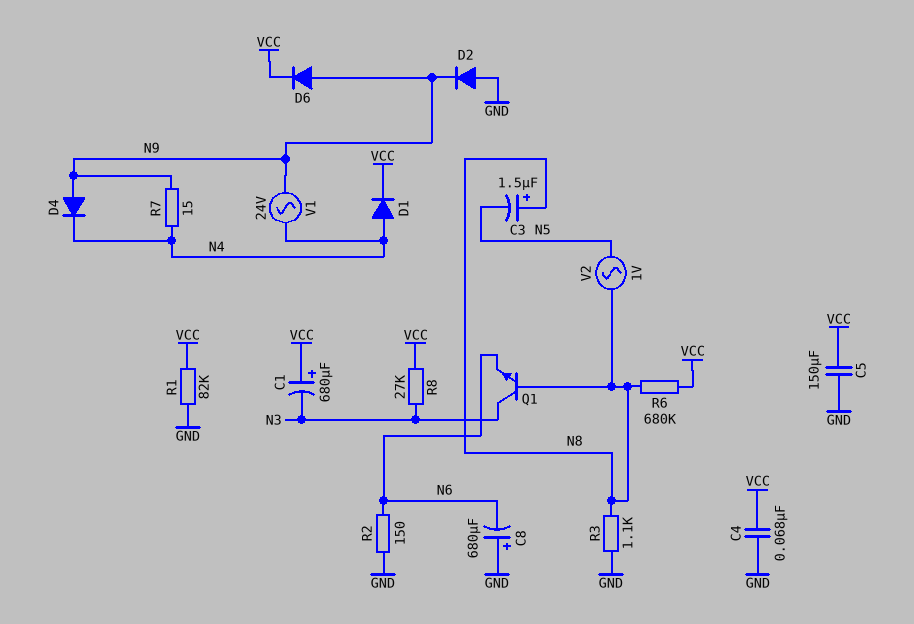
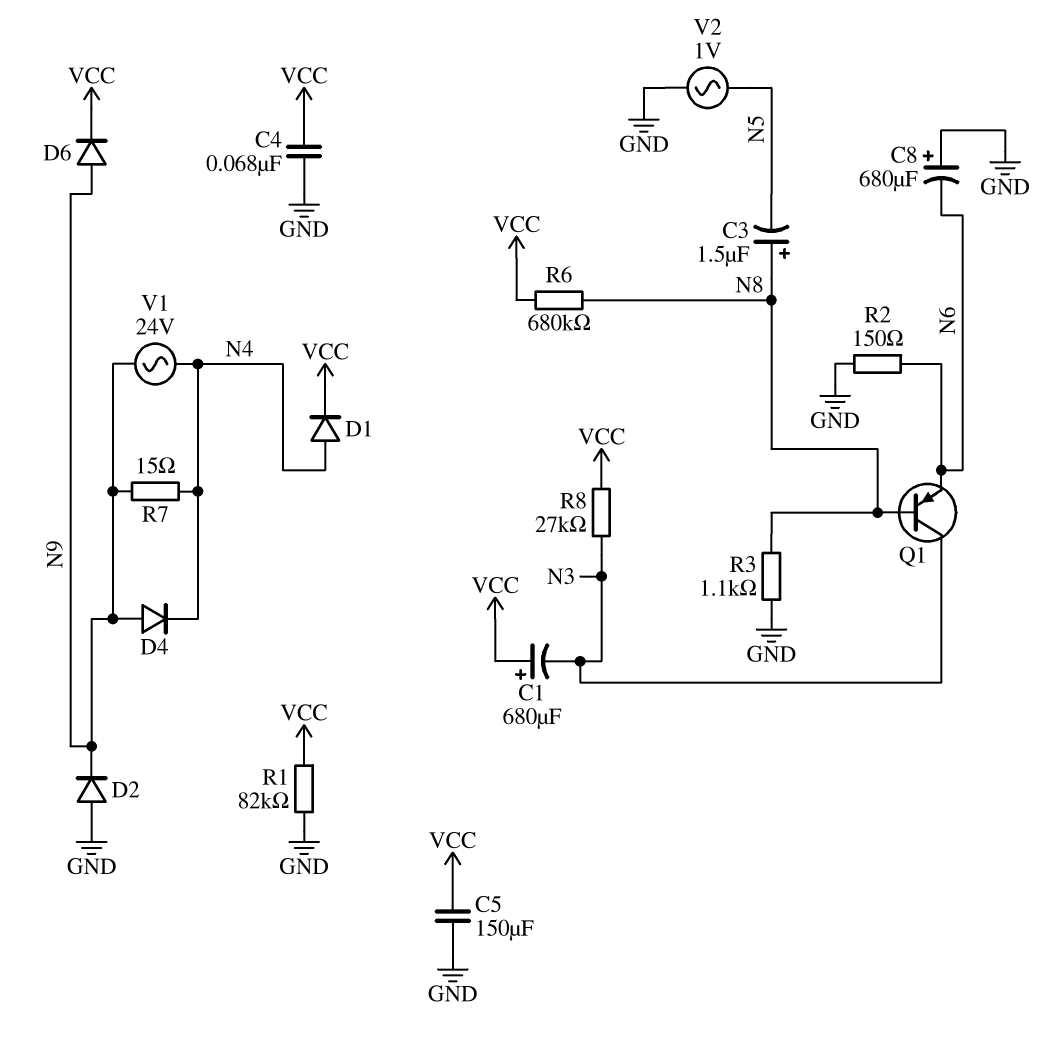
Q1: NPN (B N8, C N3, E N6) -> PNP (B N8, C N3, E N6)
V2: AC 1V (N5, N8) -> AC 1V (GND, N5)

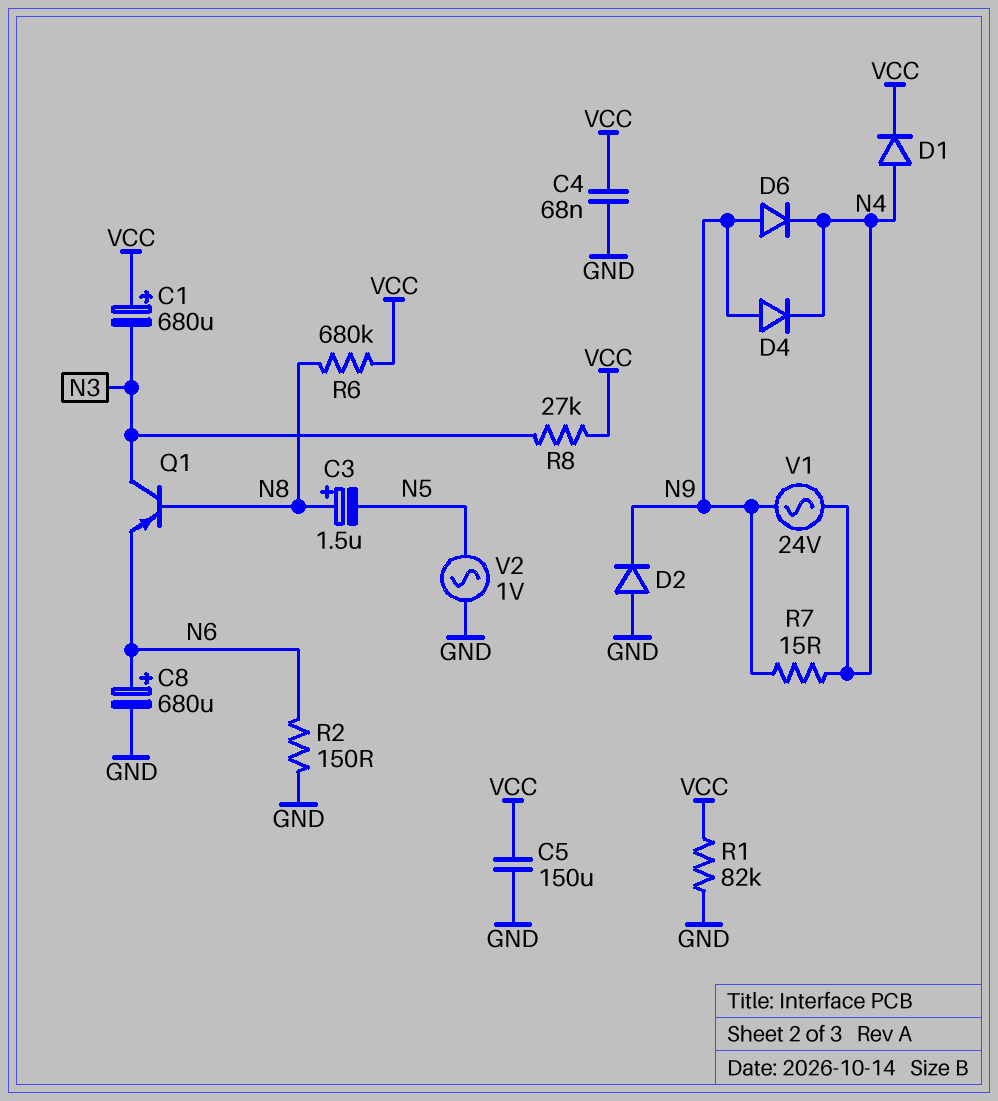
C8: 680uF (plus GND, minus N6) -> 680uF (plus N6, minus GND)
D6: diode (A N9, K VCC) -> diode (A N9, K N4)
R3: 1.1k (GND, N8) -> none

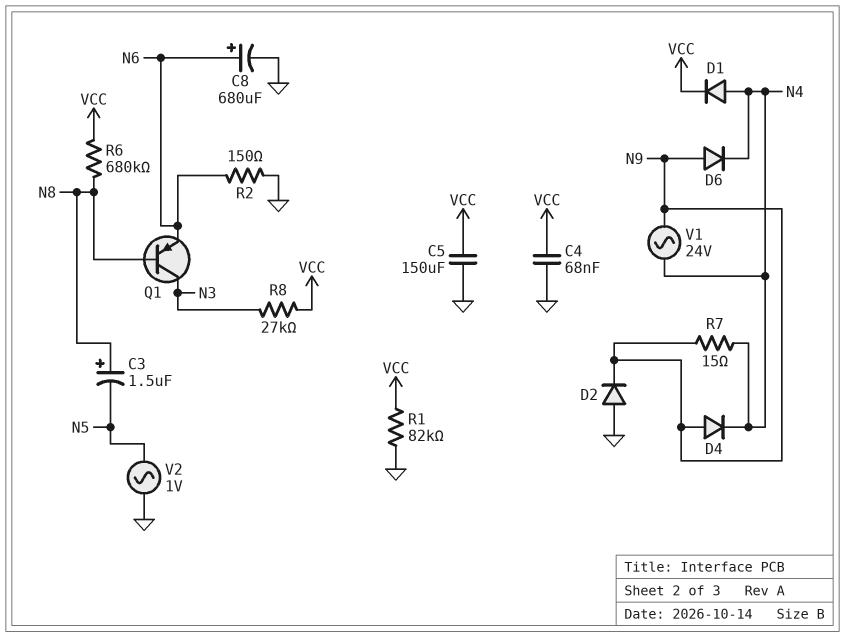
C1: 680uF (plus VCC, minus N3) -> none

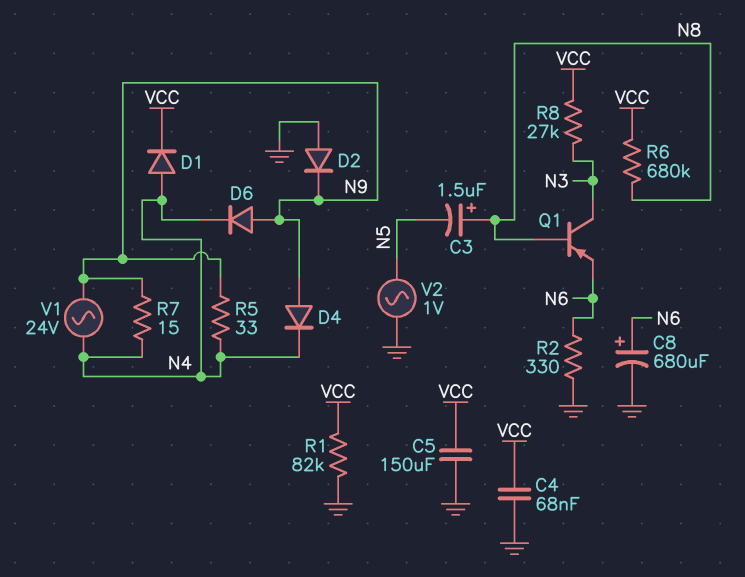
R2: 150 (GND, N6) -> 330 (GND, N6)
R5: none -> 33 (N4, N9)

